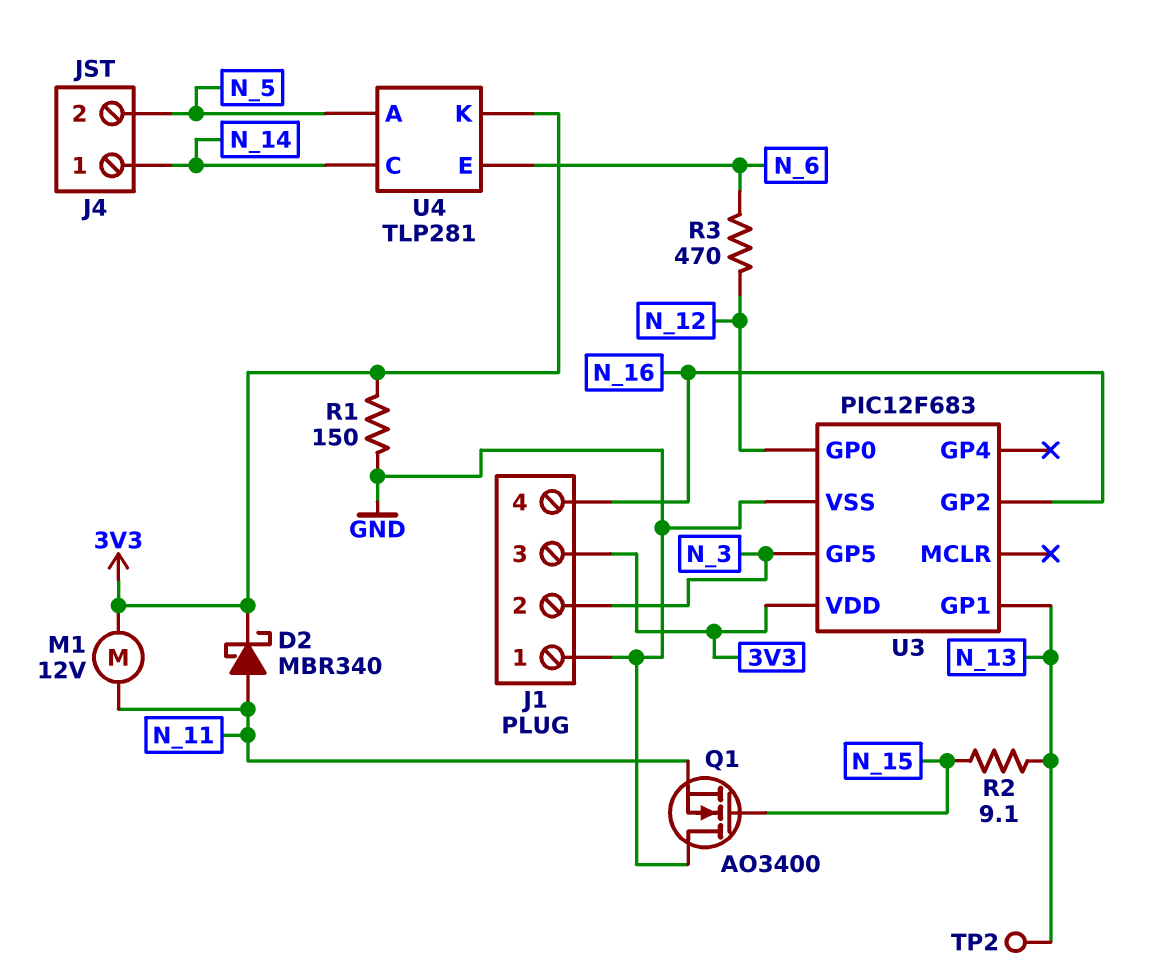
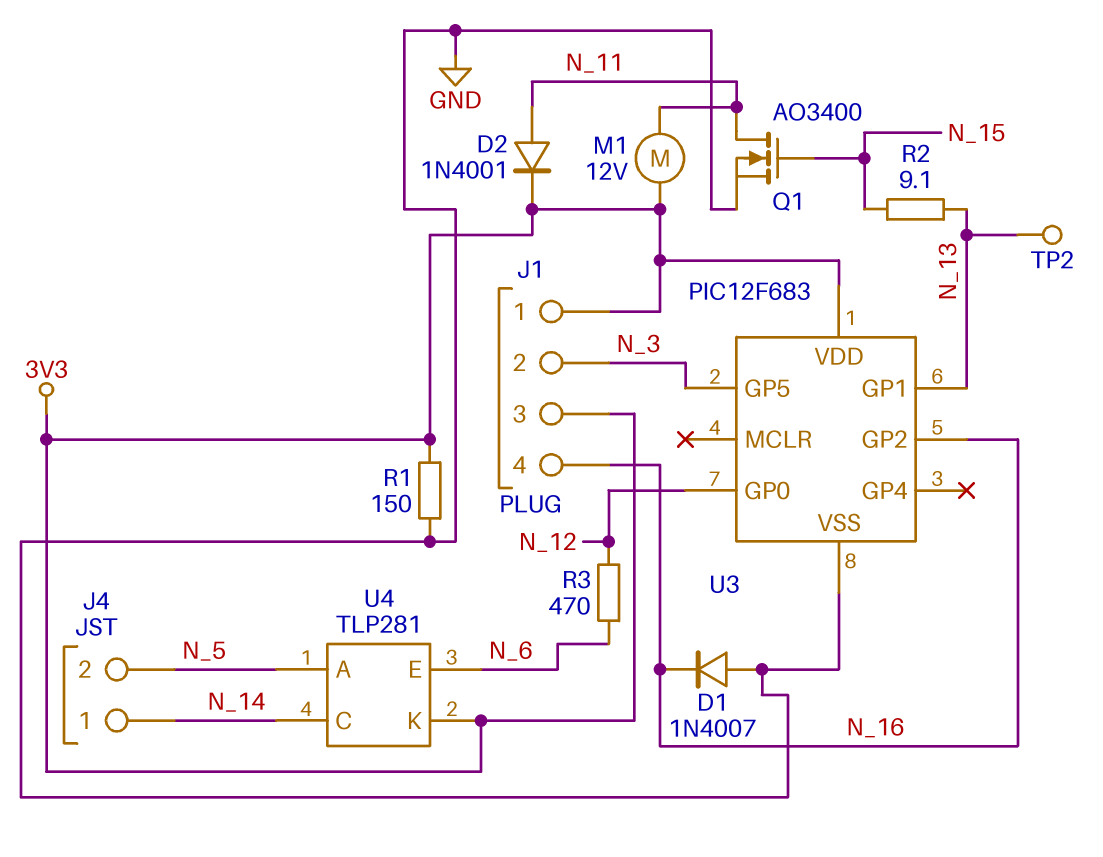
D1: none -> diode 1N4007 (A GND, K N_16)
D2: schottky MBR340 (A N_11, K 3V3) -> diode 1N4001 (A N_11, K 3V3)
J1 pin 1: GND -> 3V3
Q1: NMOS AO3400 (G N_15, D GND, S N_11) -> NMOS AO3400 (G N_15, D N_11, S GND)

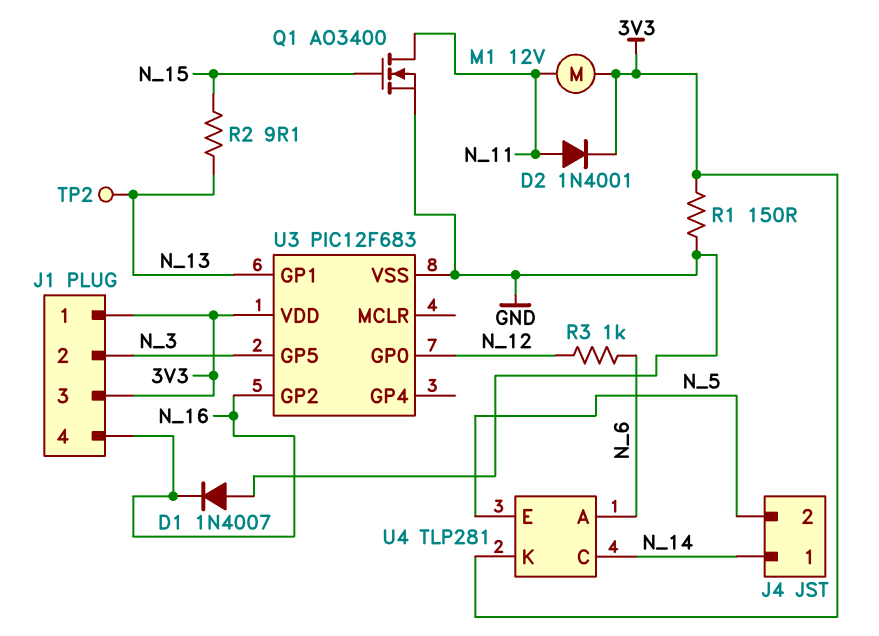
R3: 470 (N_6, N_12) -> 1k (N_6, N_12)
U4 pin A: N_5 -> N_6
U4 pin E: N_6 -> N_5

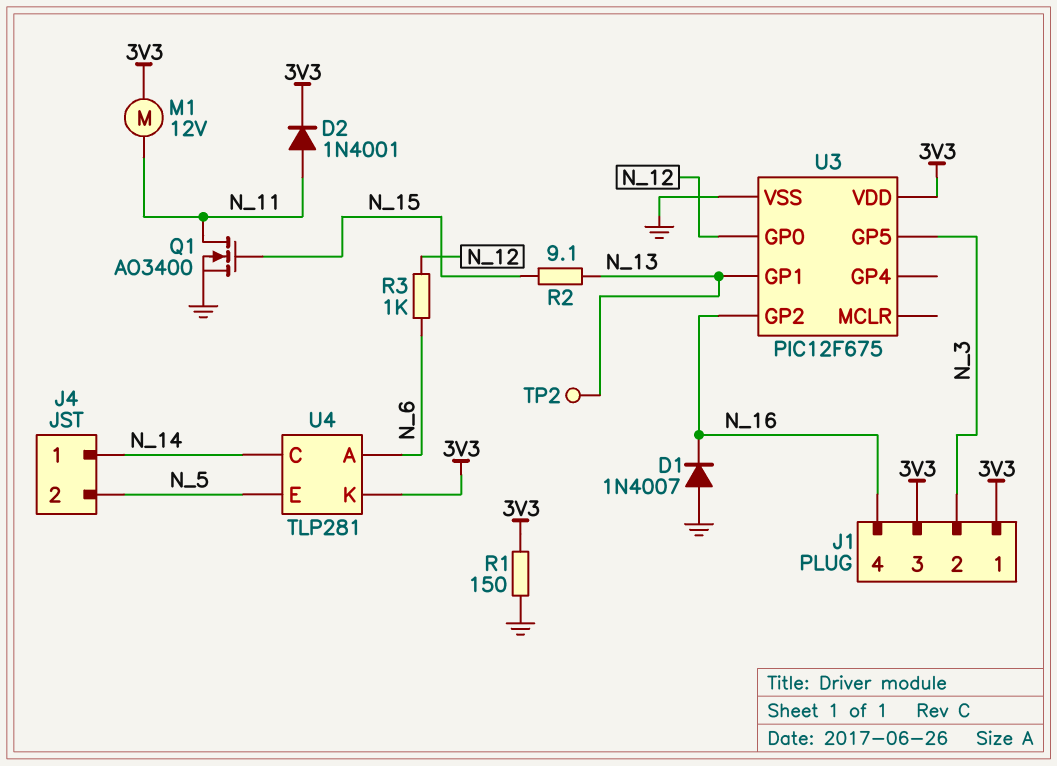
U3: PIC12F683 -> PIC12F675

